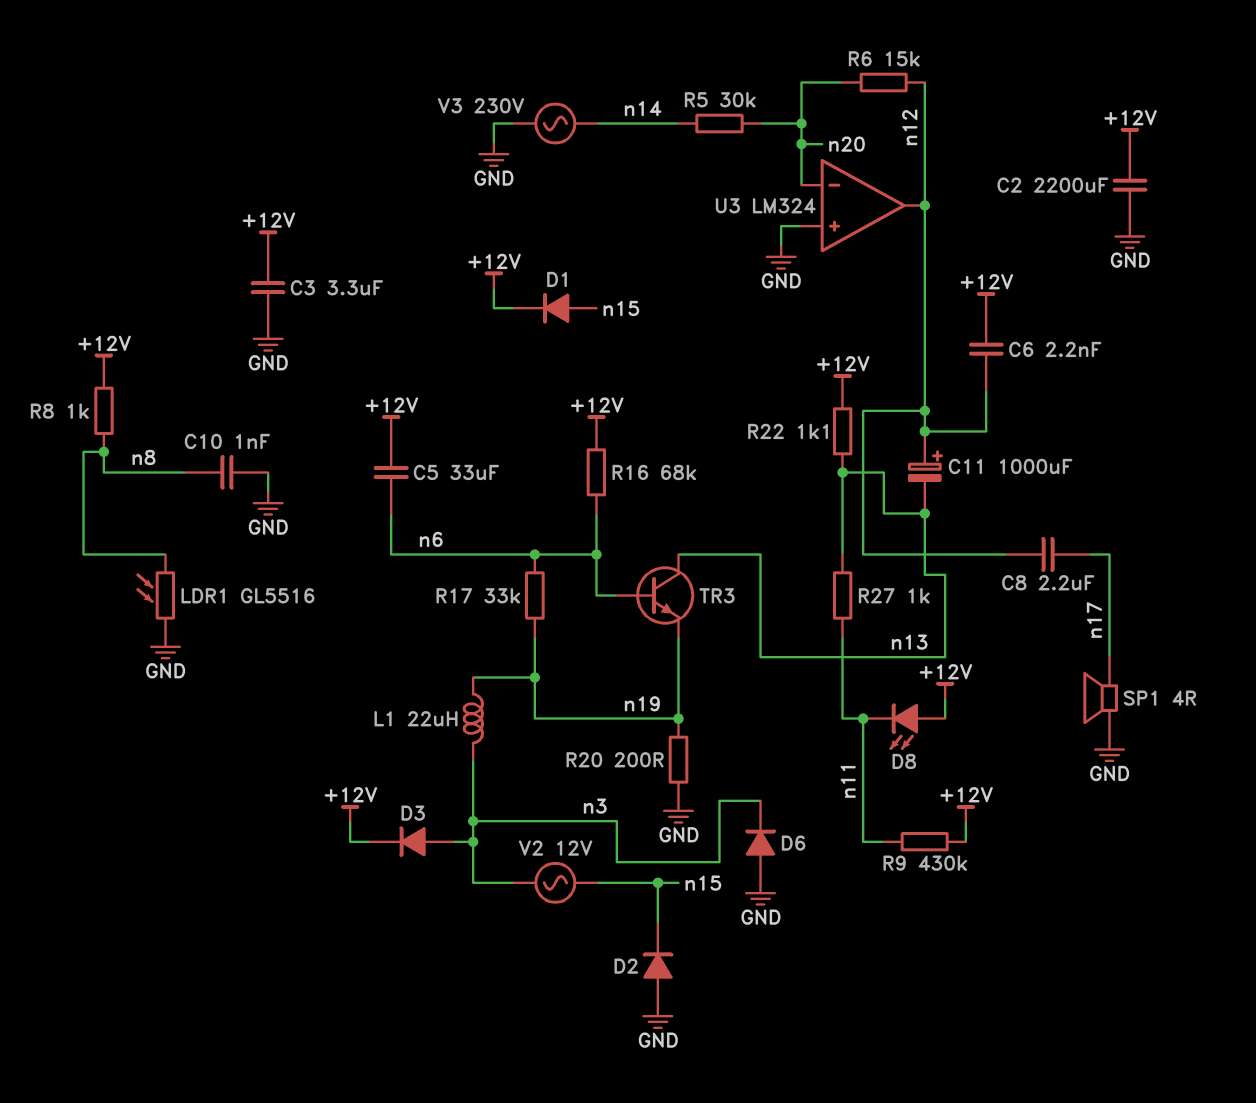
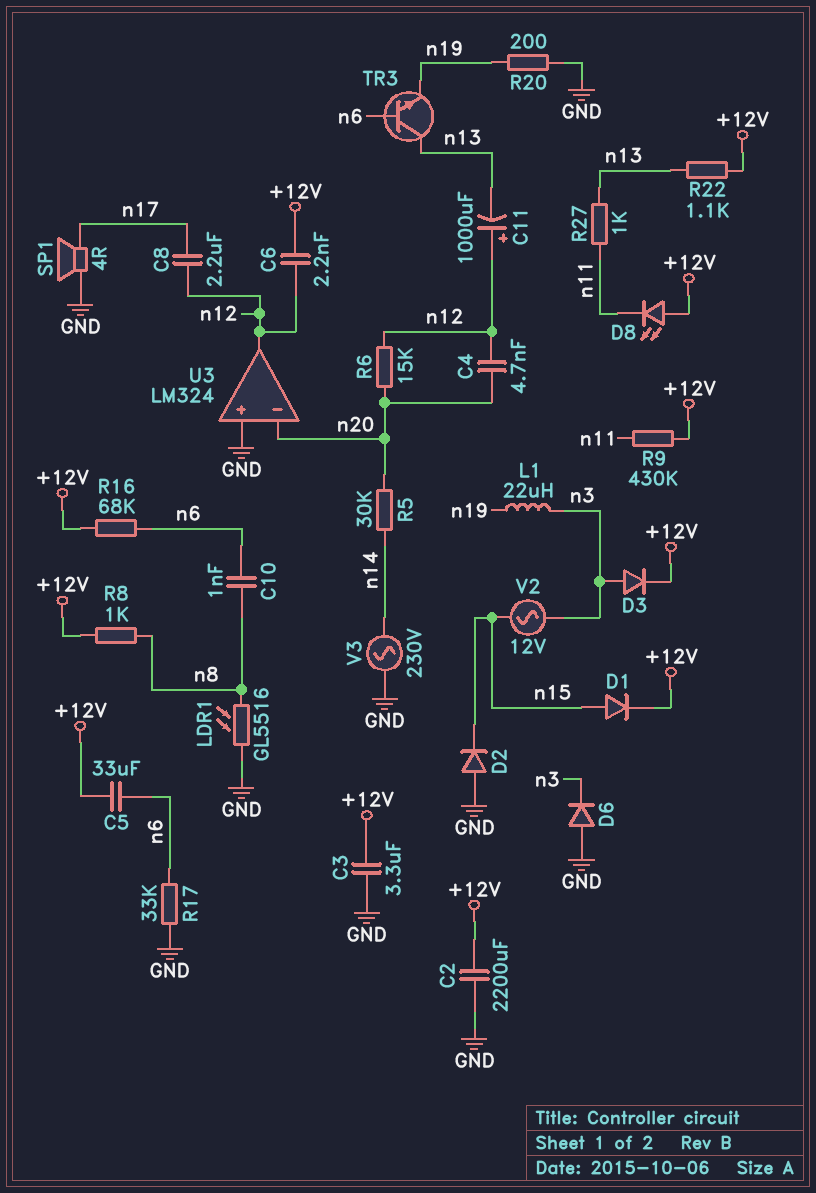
C4: none -> 4.7nF (n12, n20)
C10: 1nF (GND, n8) -> 1nF (n6, n8)
R17: 33k (n6, n19) -> 33k (GND, n6)

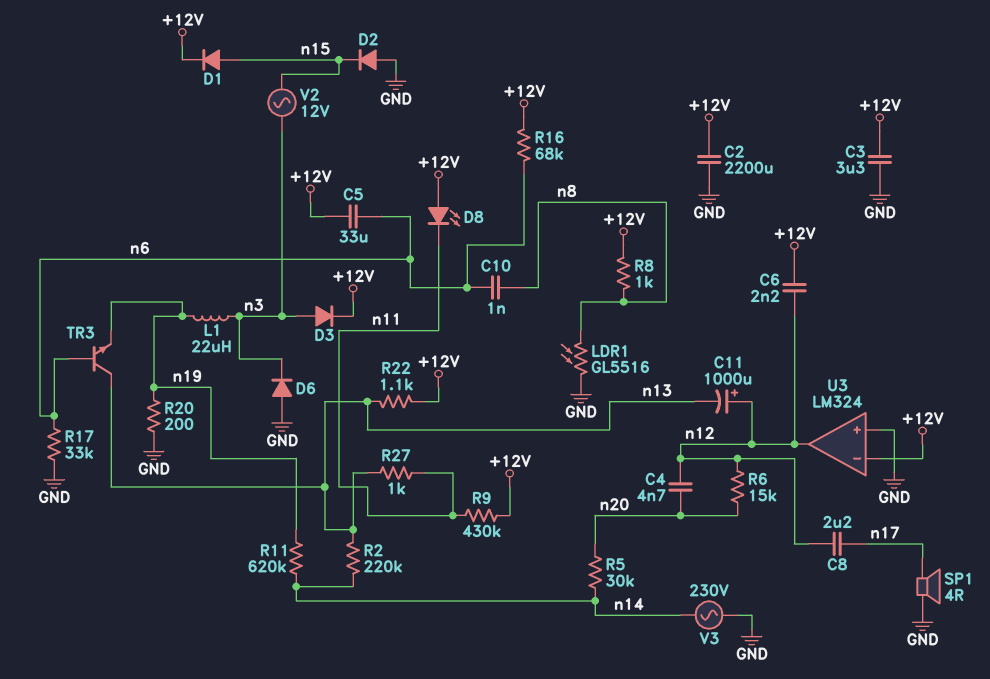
R2: none -> 220k (n13, n14)
R11: none -> 620k (n14, n19)
U3 pin in-: n20 -> +12V

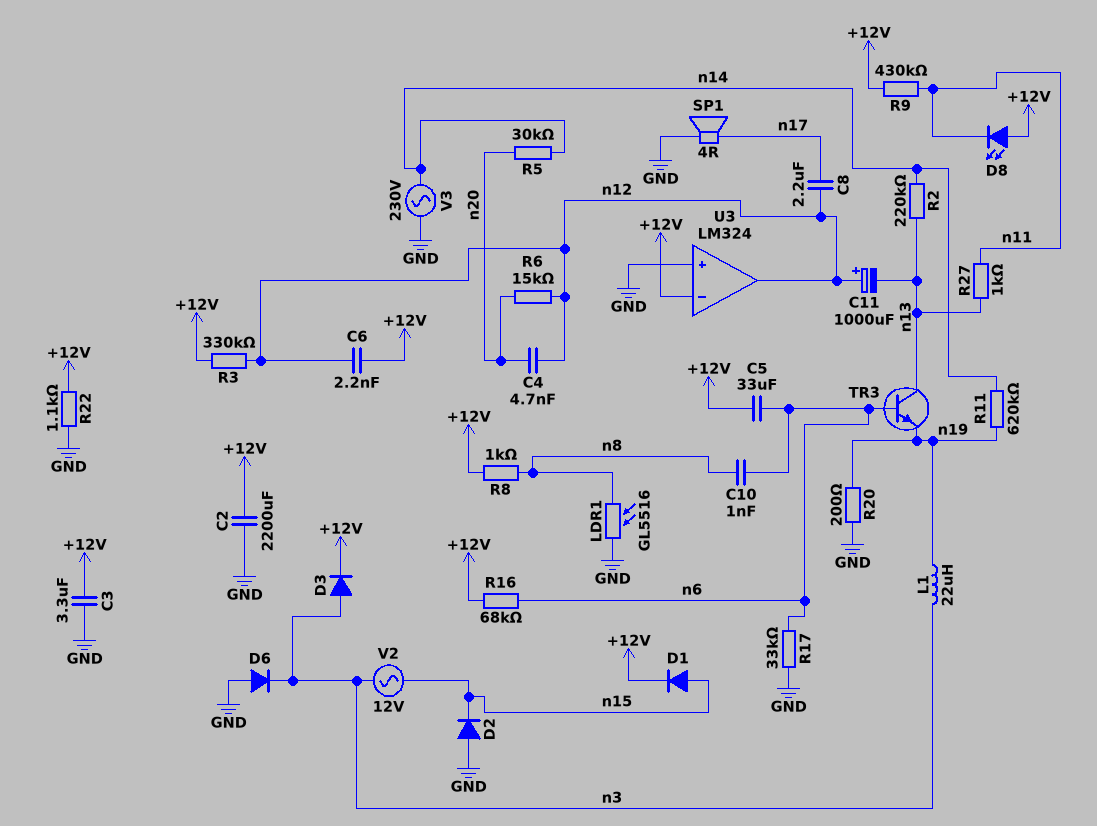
R3: none -> 330k (+12V, n12)
R22: 1.1k (+12V, n13) -> 1.1k (+12V, GND)

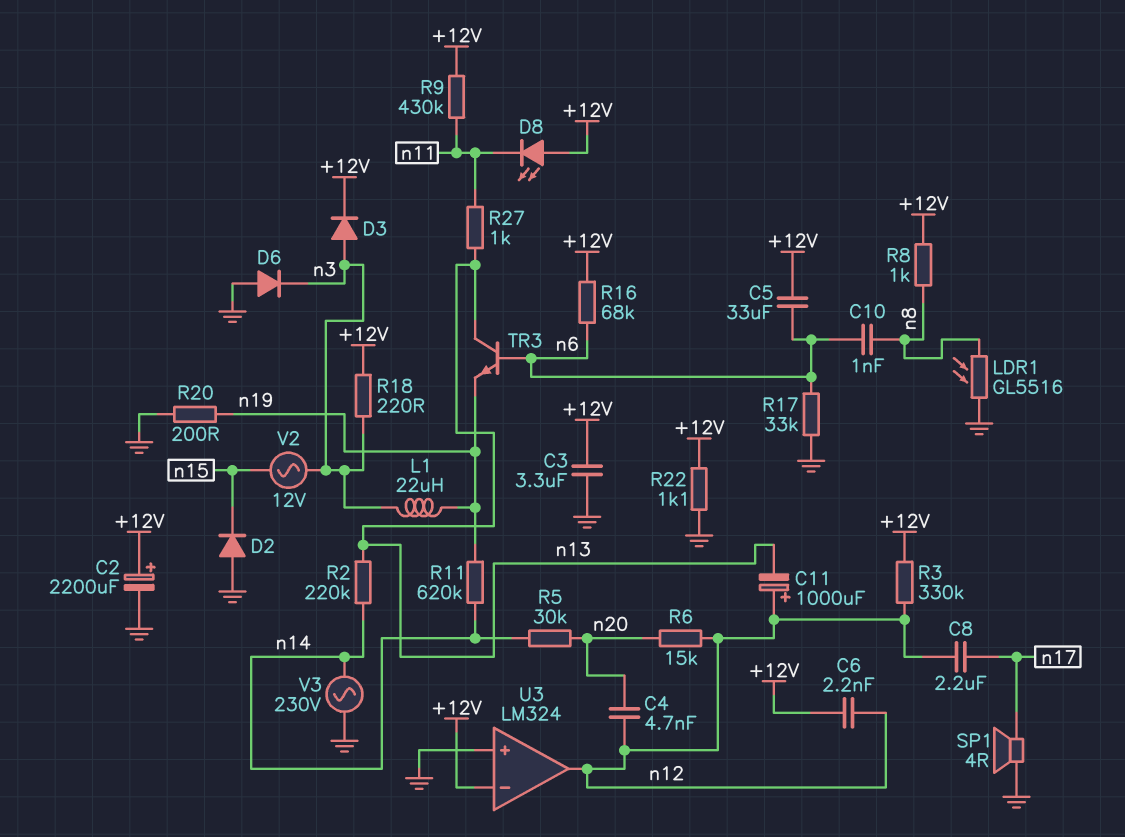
C2: 2200uF (+12V, GND) -> 2200uF (plus +12V, minus GND)
D1: diode (A n15, K +12V) -> none
R18: none -> 220 (+12V, n3)

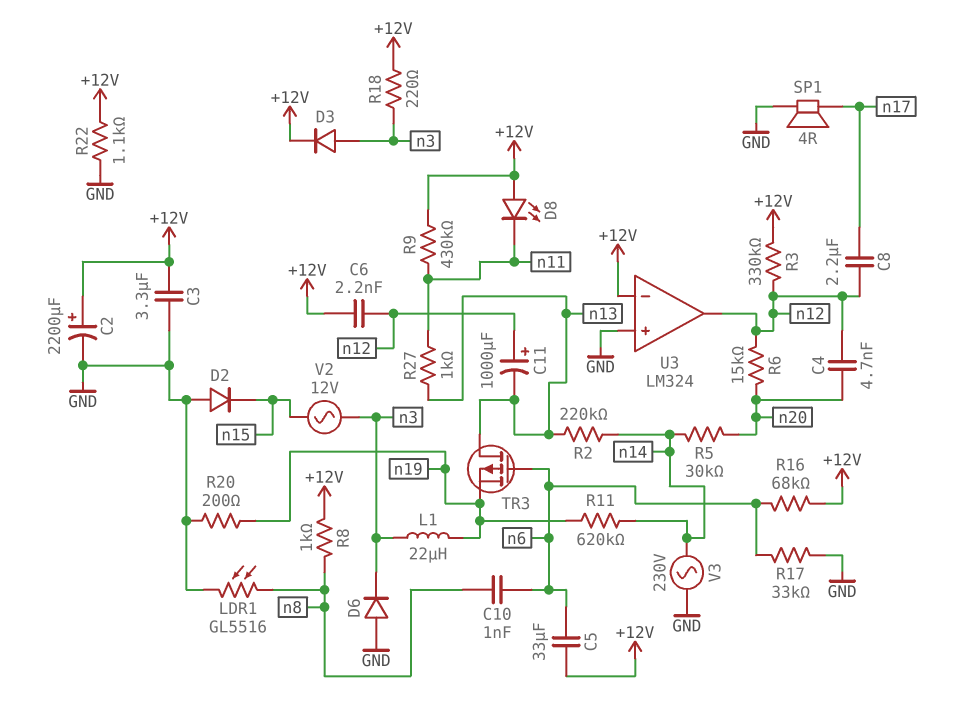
TR3: NPN (B n6, C n13, E n19) -> PMOS (G n6, D n13, S n19)

